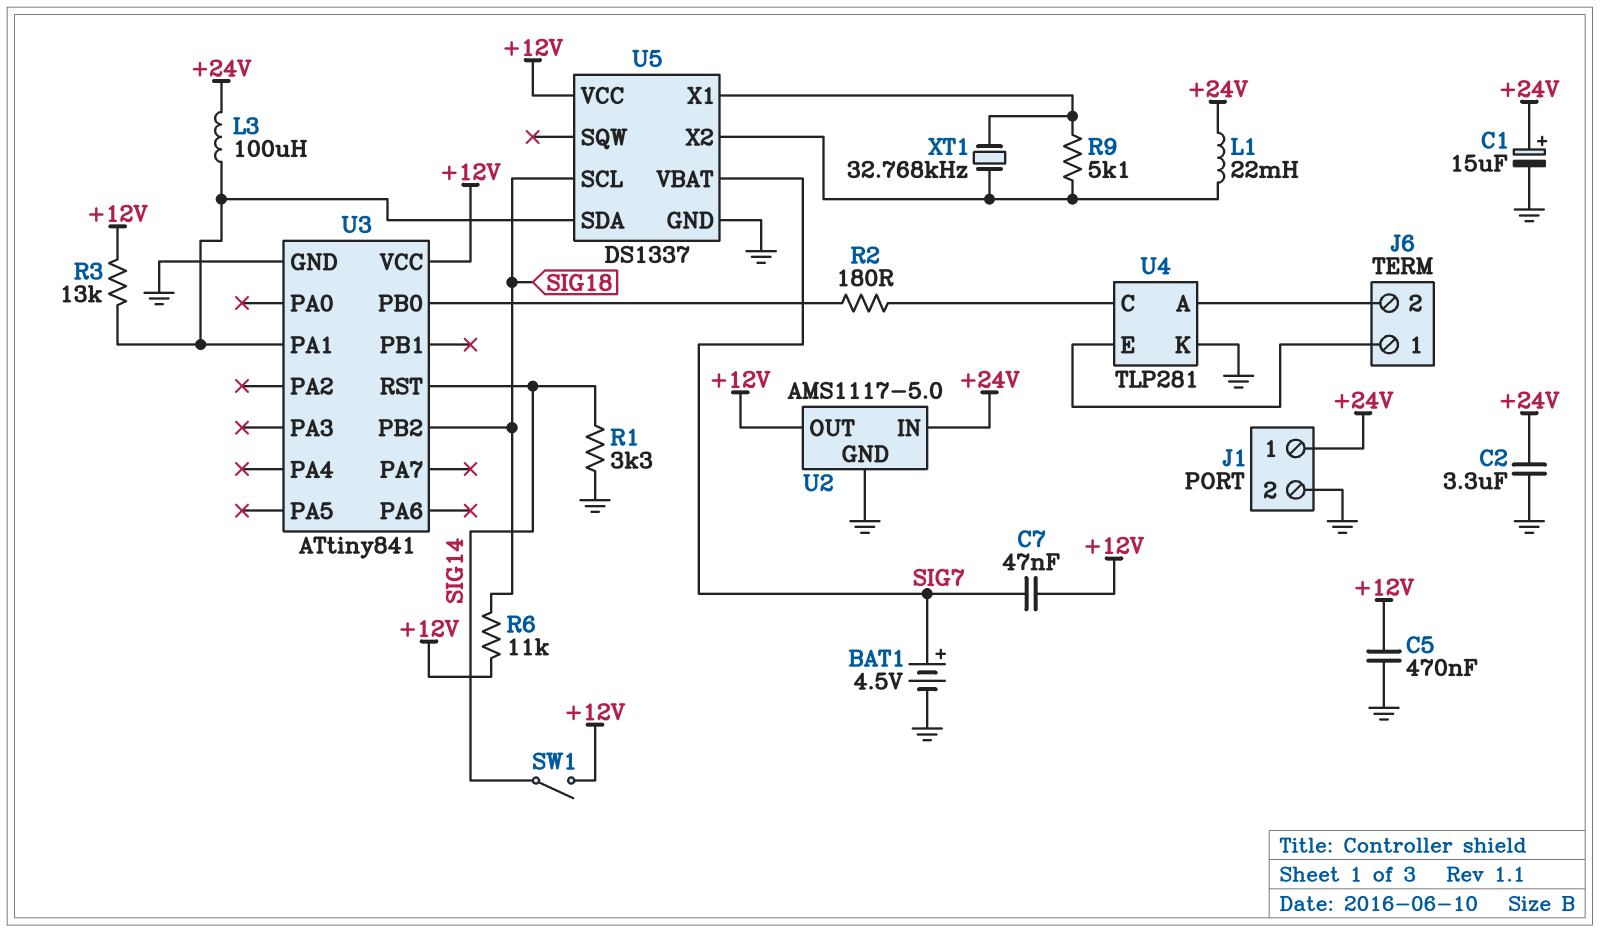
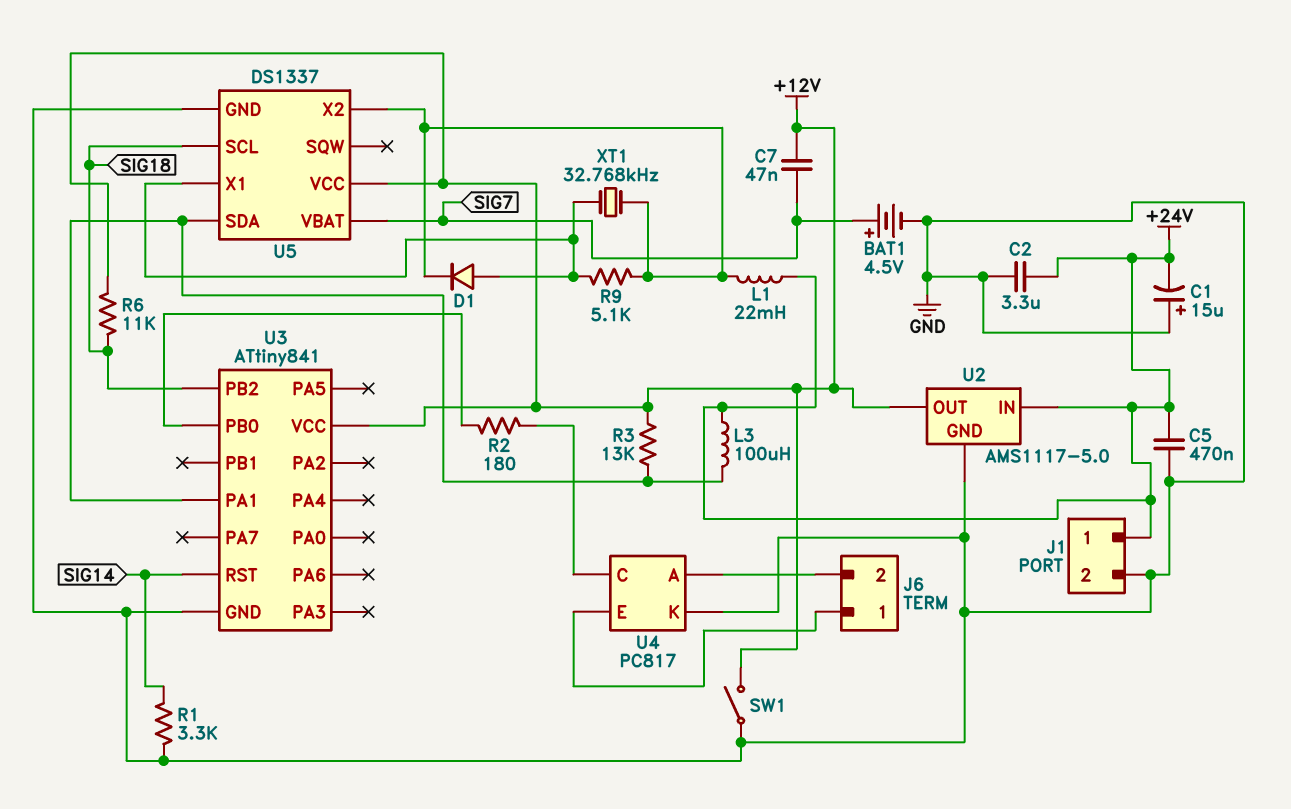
C1: 15uF (plus +24V, minus GND) -> 15uF (plus GND, minus +24V)
C5: 470nF (+12V, GND) -> 470nF (+24V, GND)
D1: none -> diode (A U5/X1, K U5/X2)
SW1: switch (+12V, SIG14) -> switch (+12V, GND)
U4: TLP281 -> PC817

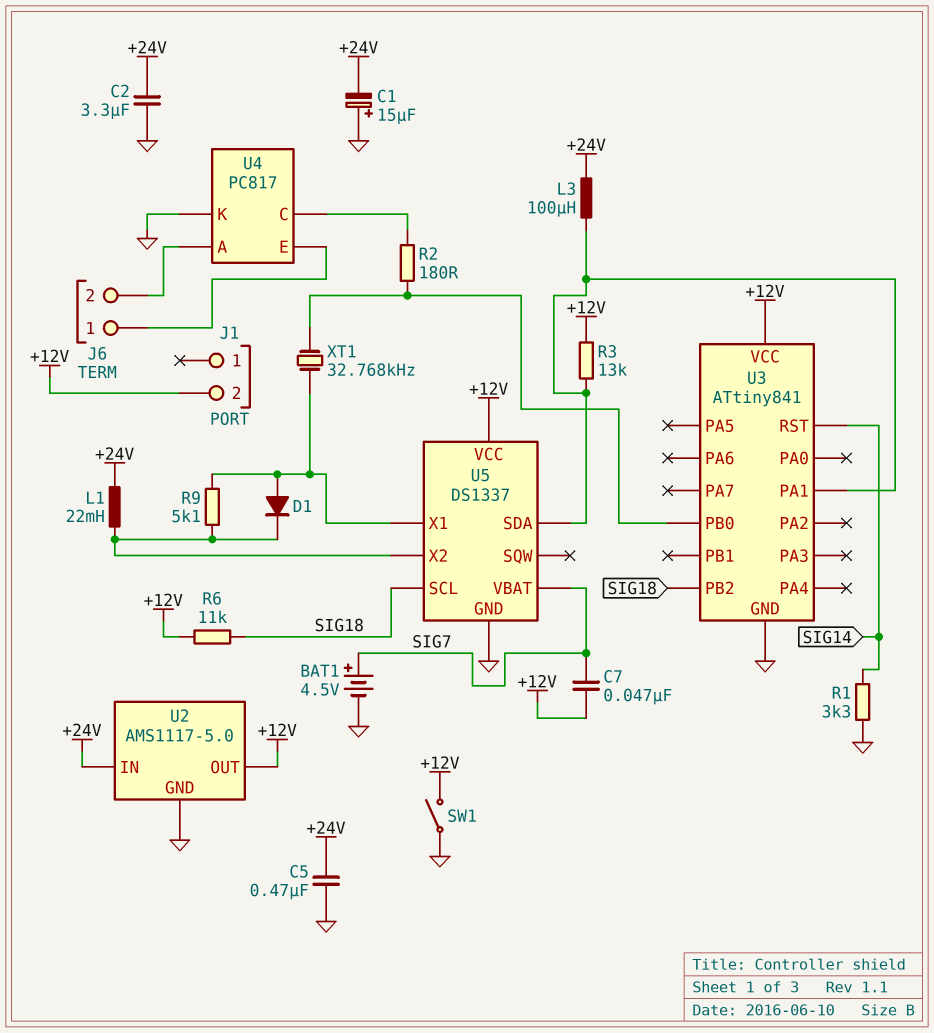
J1 pin 1: +24V -> none
J1 pin 2: GND -> +12V
XT1: 32.768kHz (U5/X1, U5/X2) -> 32.768kHz (U3/PB0, U5/X1)

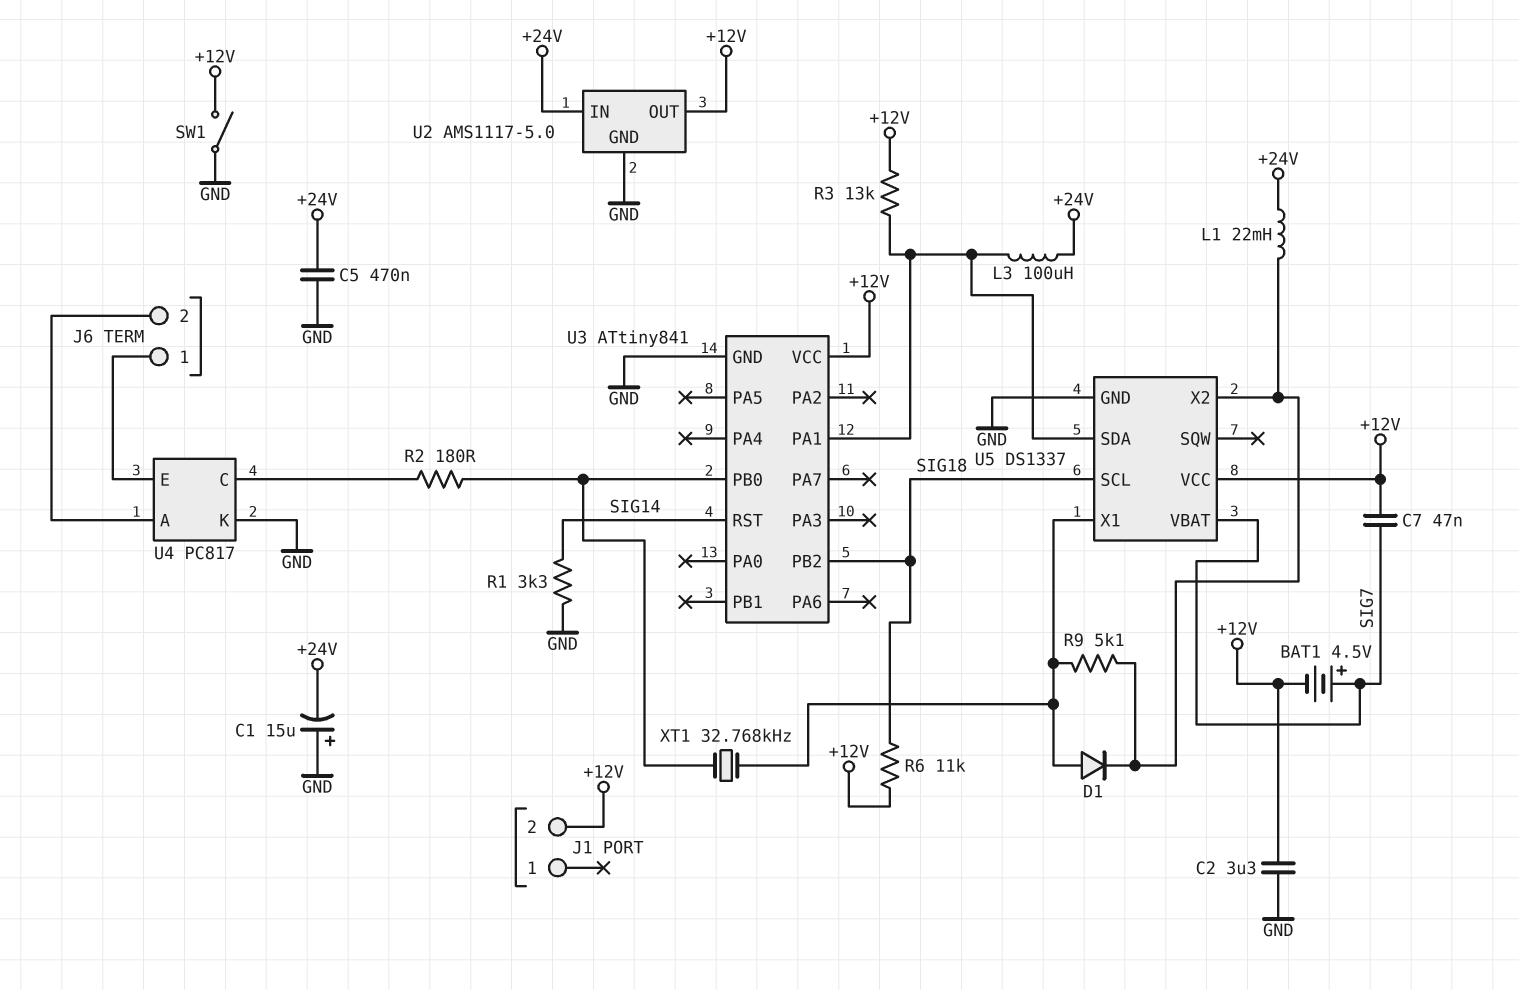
BAT1: 4.5V (plus SIG7, minus GND) -> 4.5V (plus SIG7, minus +12V)
C2: 3.3uF (+24V, GND) -> 3.3uF (+12V, GND)

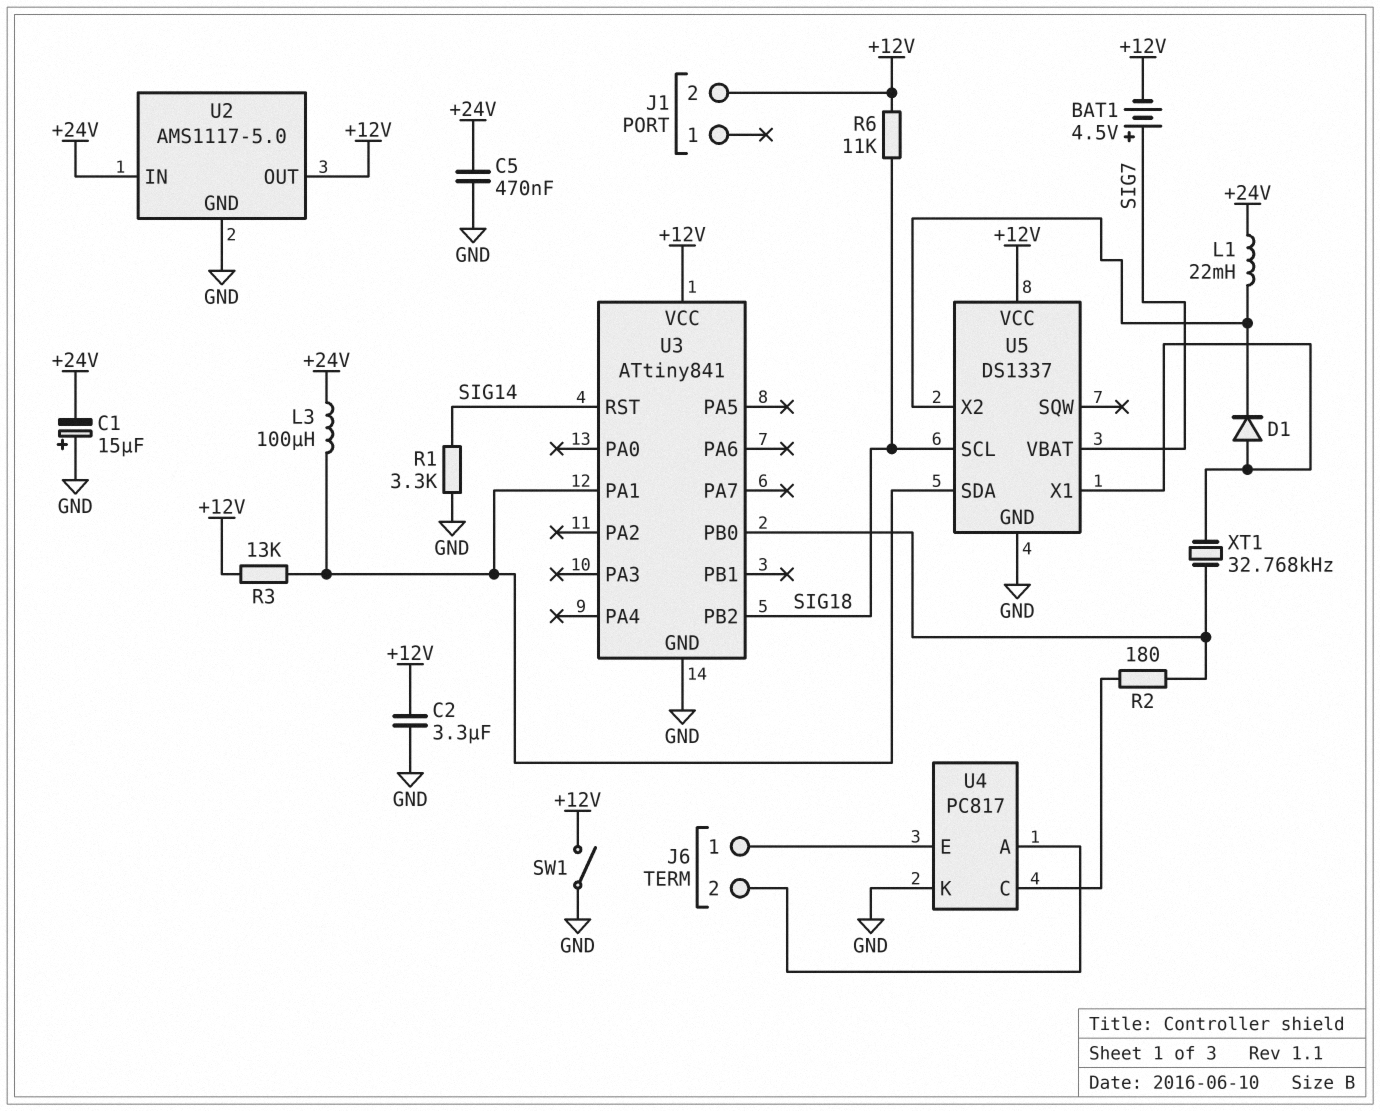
C7: 47nF (+12V, SIG7) -> none
R9: 5.1k (U5/X1, U5/X2) -> none

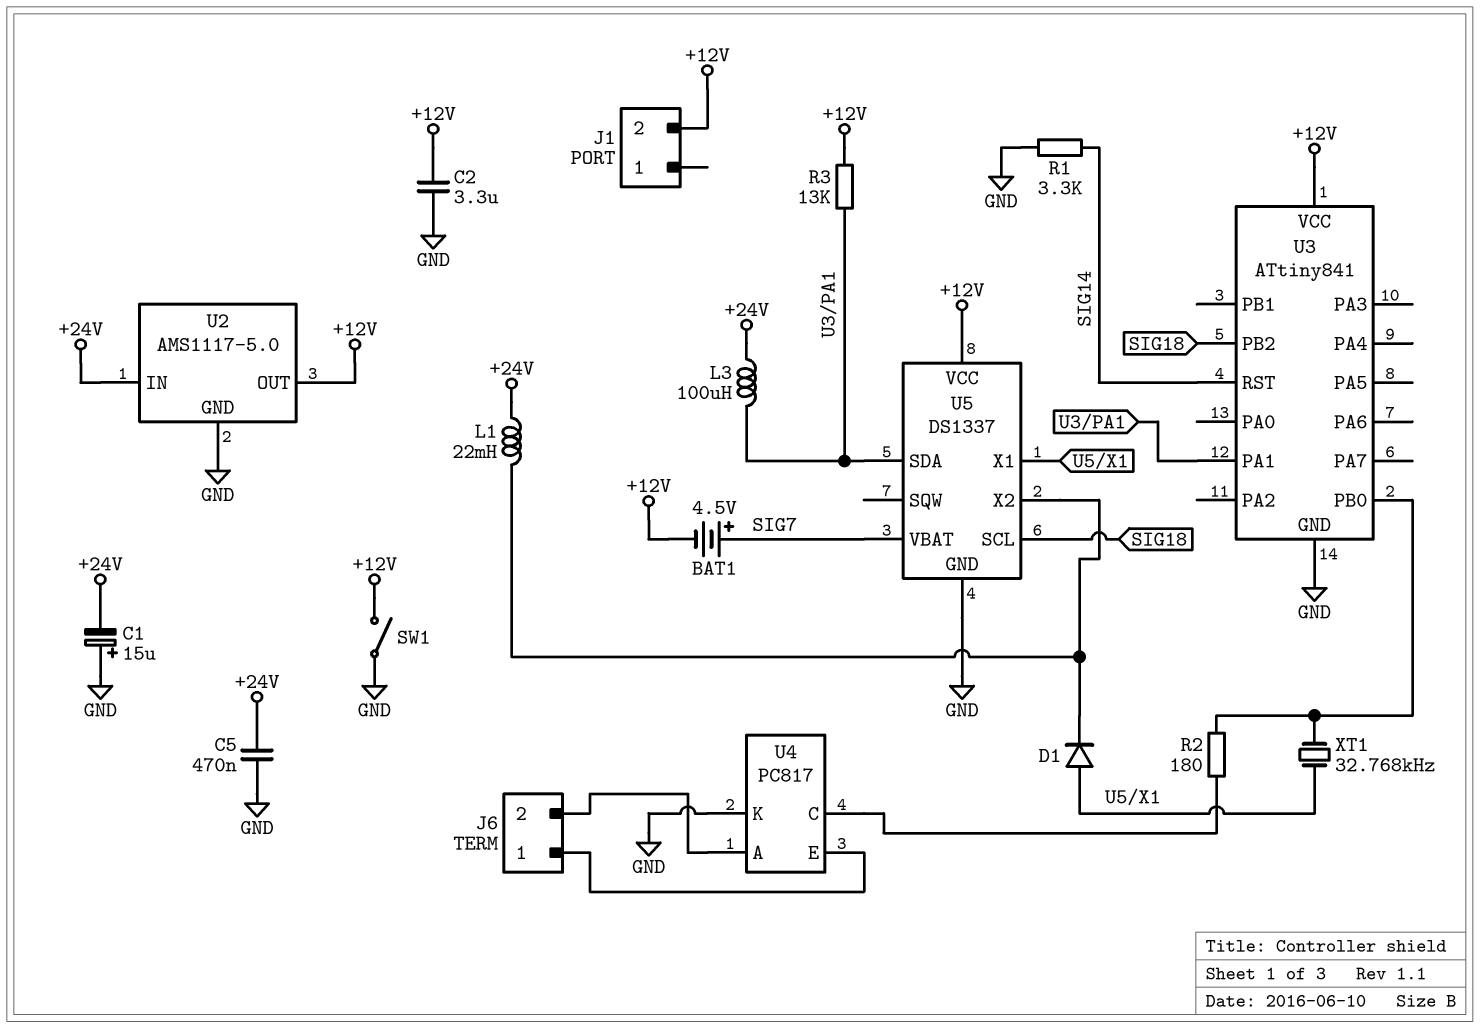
R6: 11k (+12V, SIG18) -> none

